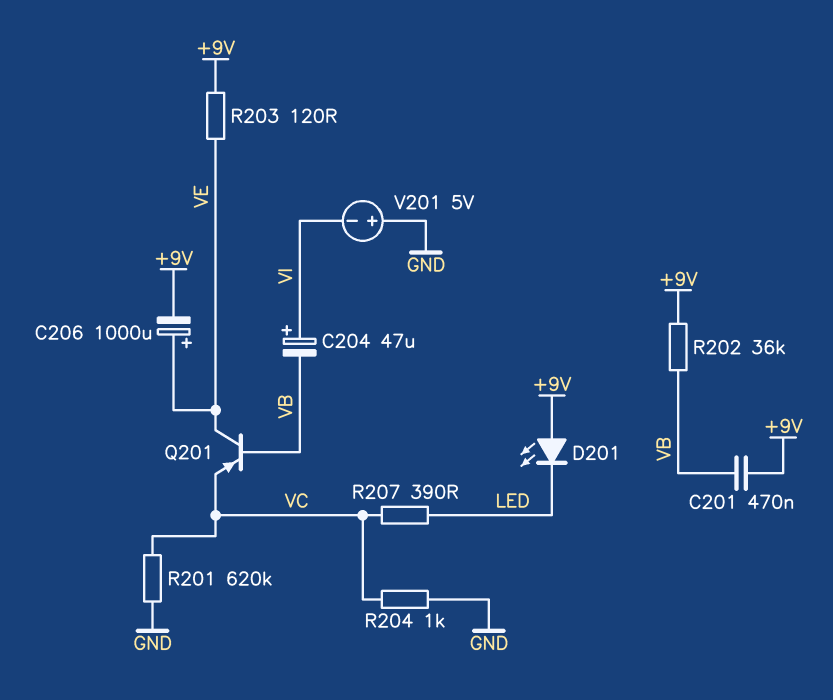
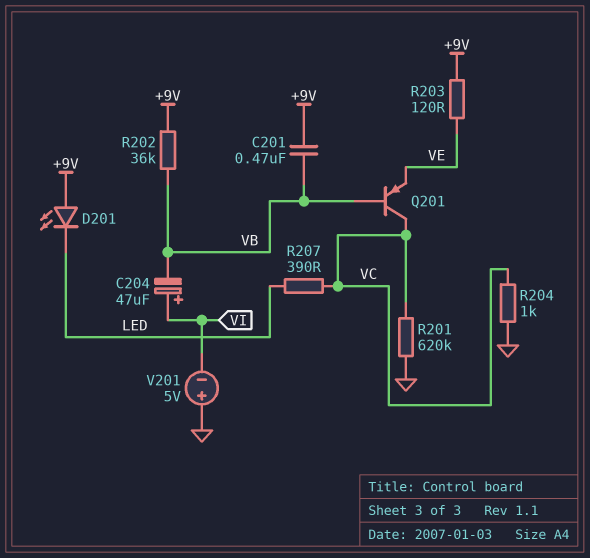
C206: 1000uF (plus VE, minus +9V) -> none
Q201: PNP (B VB, C VE, E VC) -> PNP (B VB, C VC, E VE)

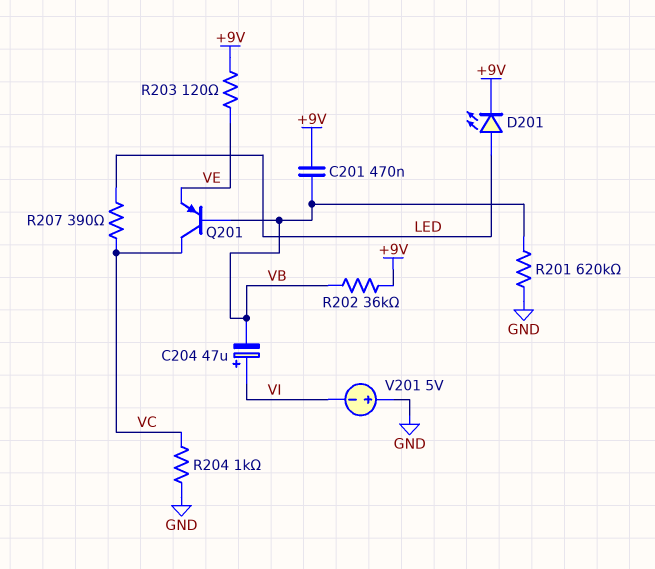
D201: LED (A +9V, K LED) -> LED (A LED, K +9V)
R201: 620k (GND, VC) -> 620k (GND, VB)

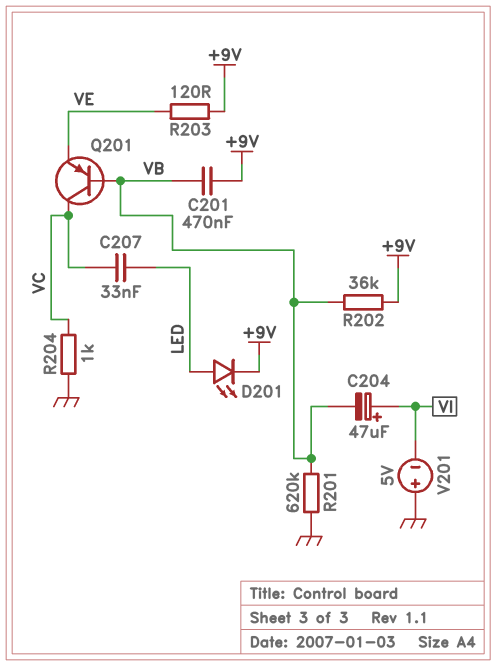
C207: none -> 33nF (LED, VC)
R207: 390 (LED, VC) -> none

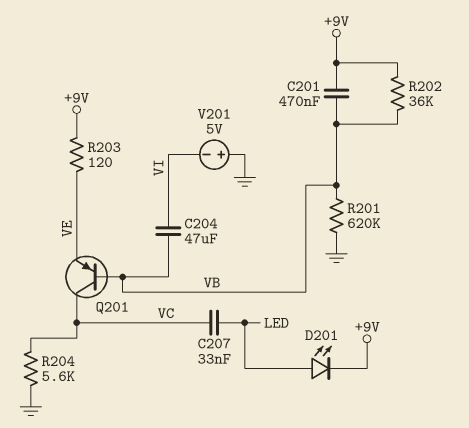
C204: 47uF (plus VI, minus VB) -> 47uF (VB, VI)
R204: 1k (GND, VC) -> 5.6k (GND, VC)

